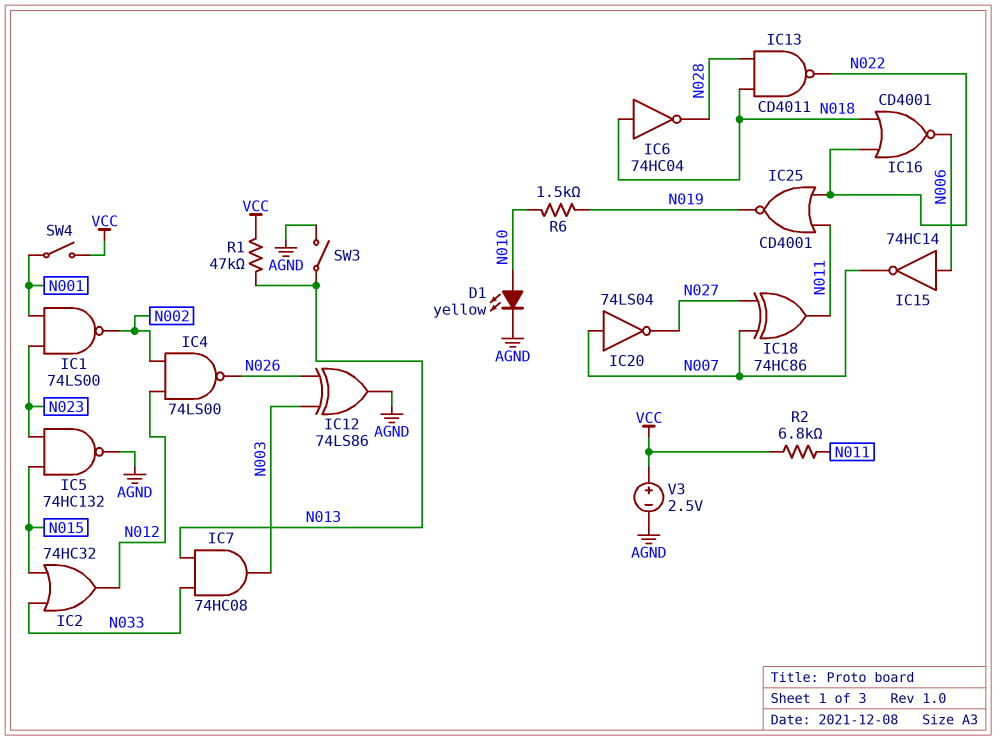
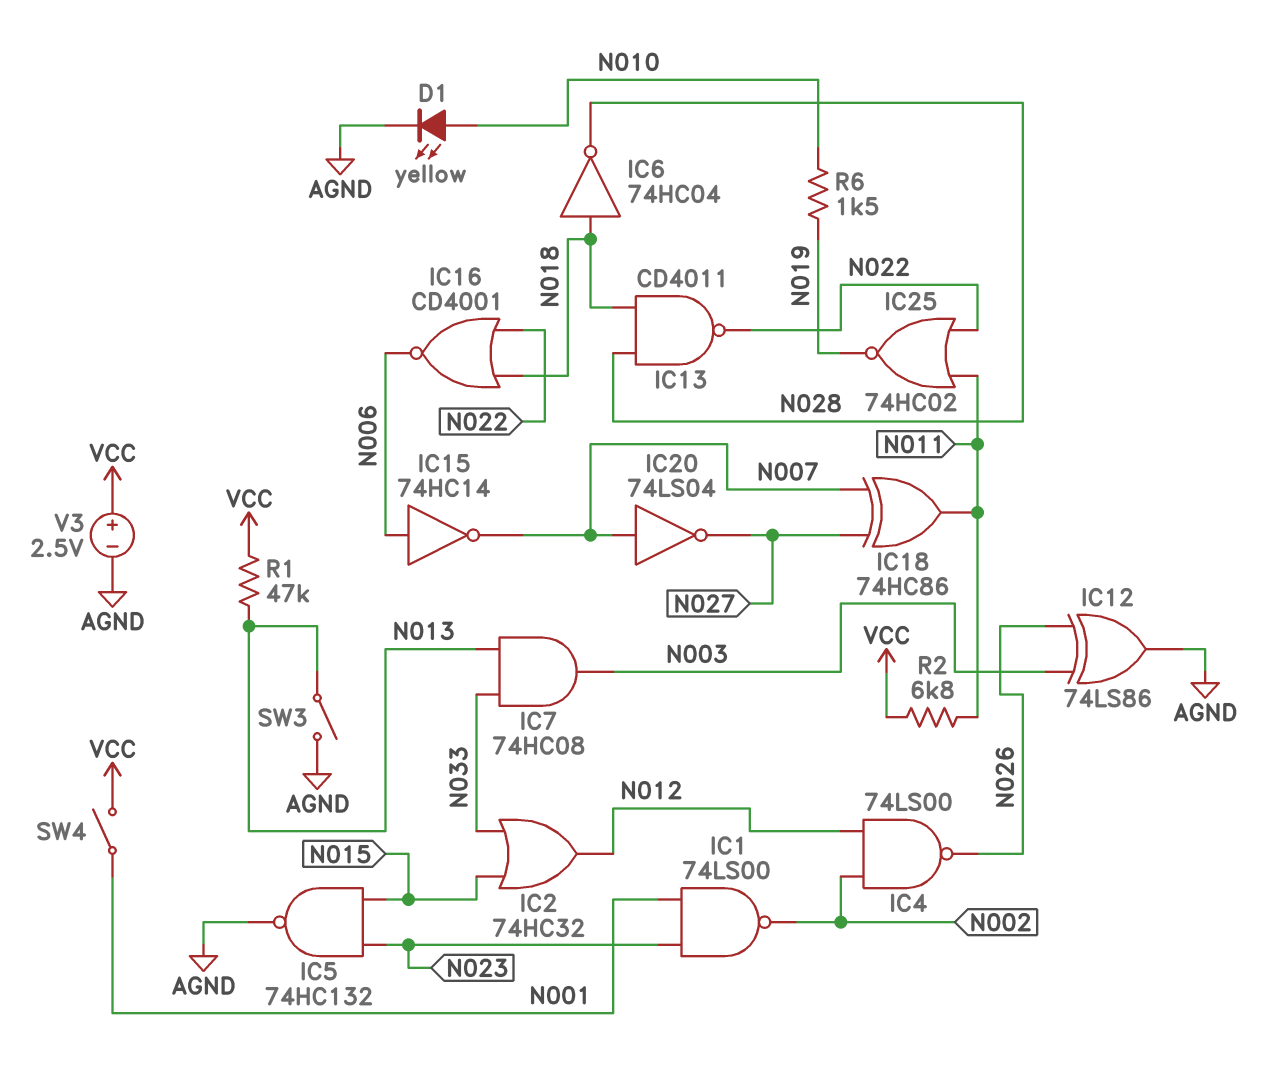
IC25: NOR CD4001 (in N011, in N022, out N019) -> NOR 74HC02 (in N011, in N022, out N019)

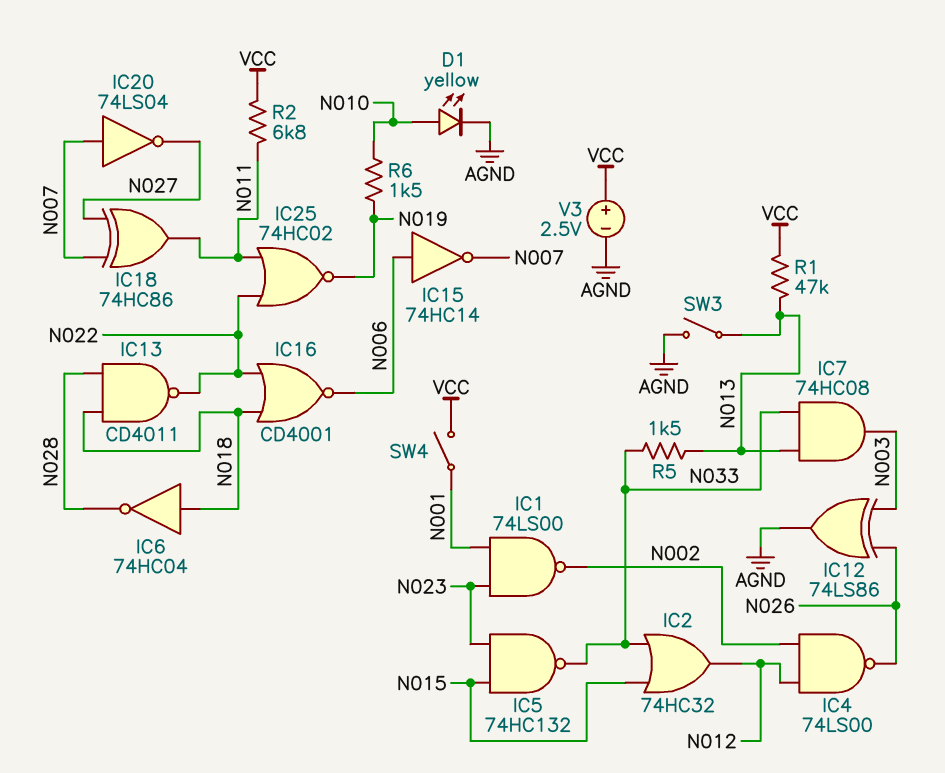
IC5: NAND 74HC132 (in N015, in N023, out AGND) -> NAND 74HC132 (in N015, in N023, out N033)
R5: none -> 1.5k (N013, N033)

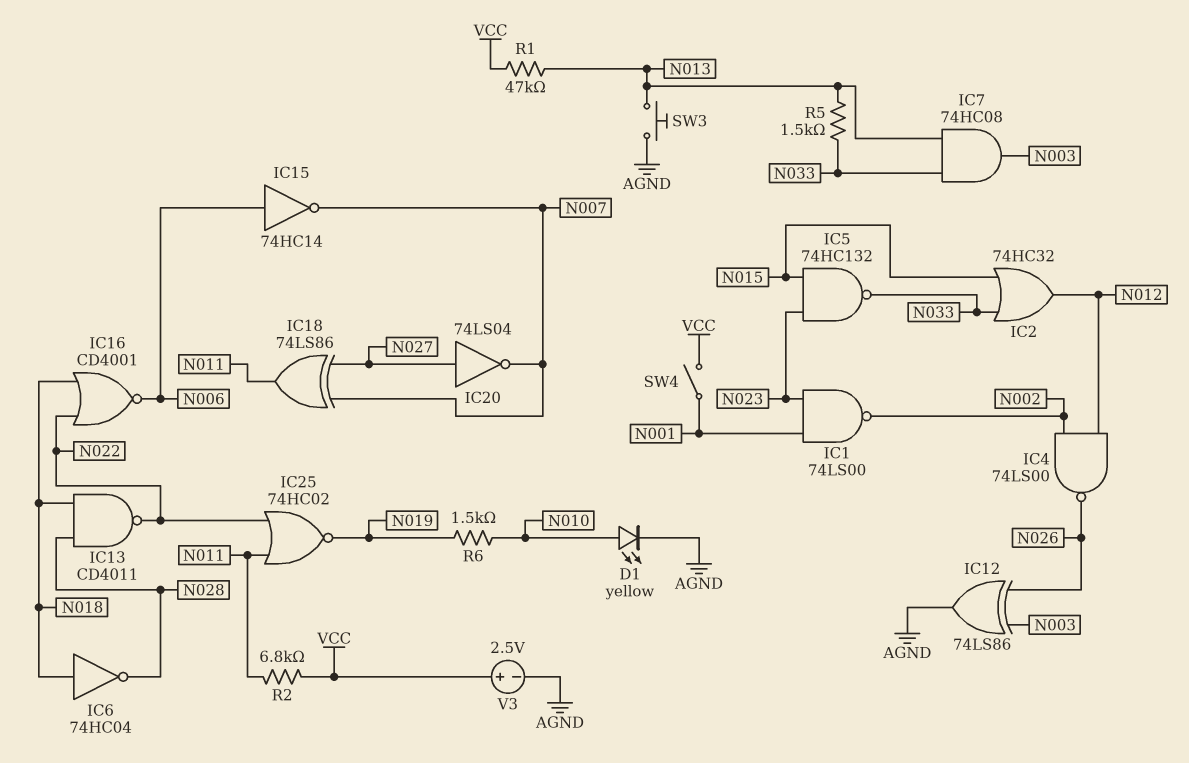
IC18: XOR 74HC86 (in N007, in N027, out N011) -> XOR 74LS86 (in N007, in N027, out N011)
IC20: NOT 74LS04 (in N007, out N027) -> NOT 74LS04 (in N027, out N007)
SW3: switch (AGND, N013) -> button (AGND, N013)

